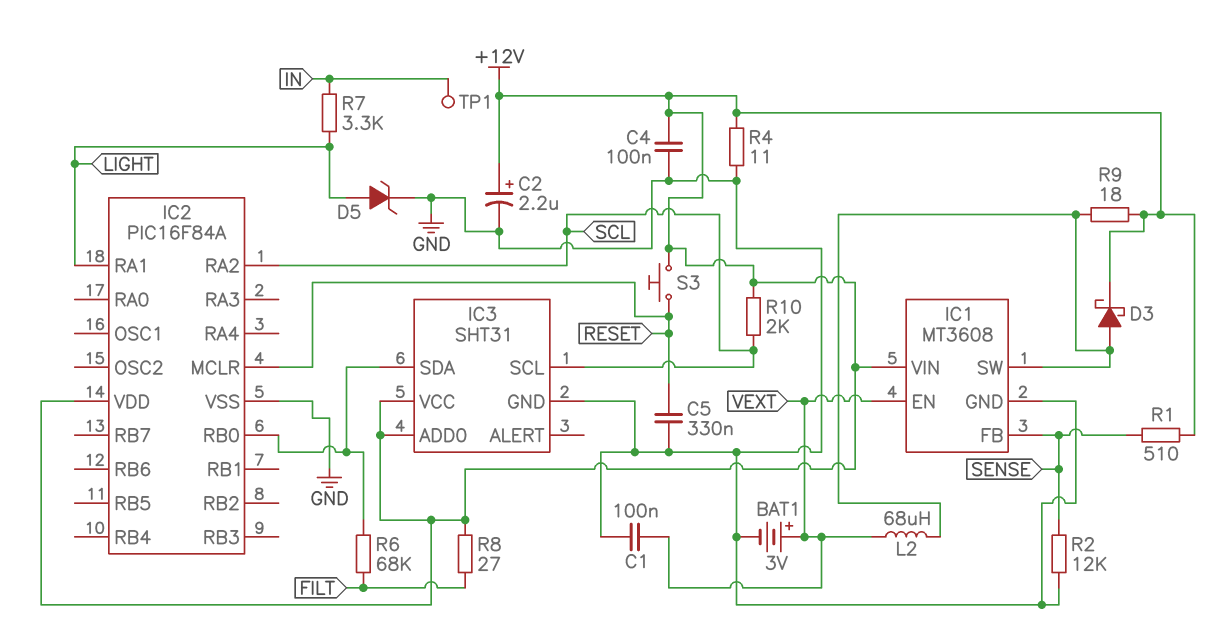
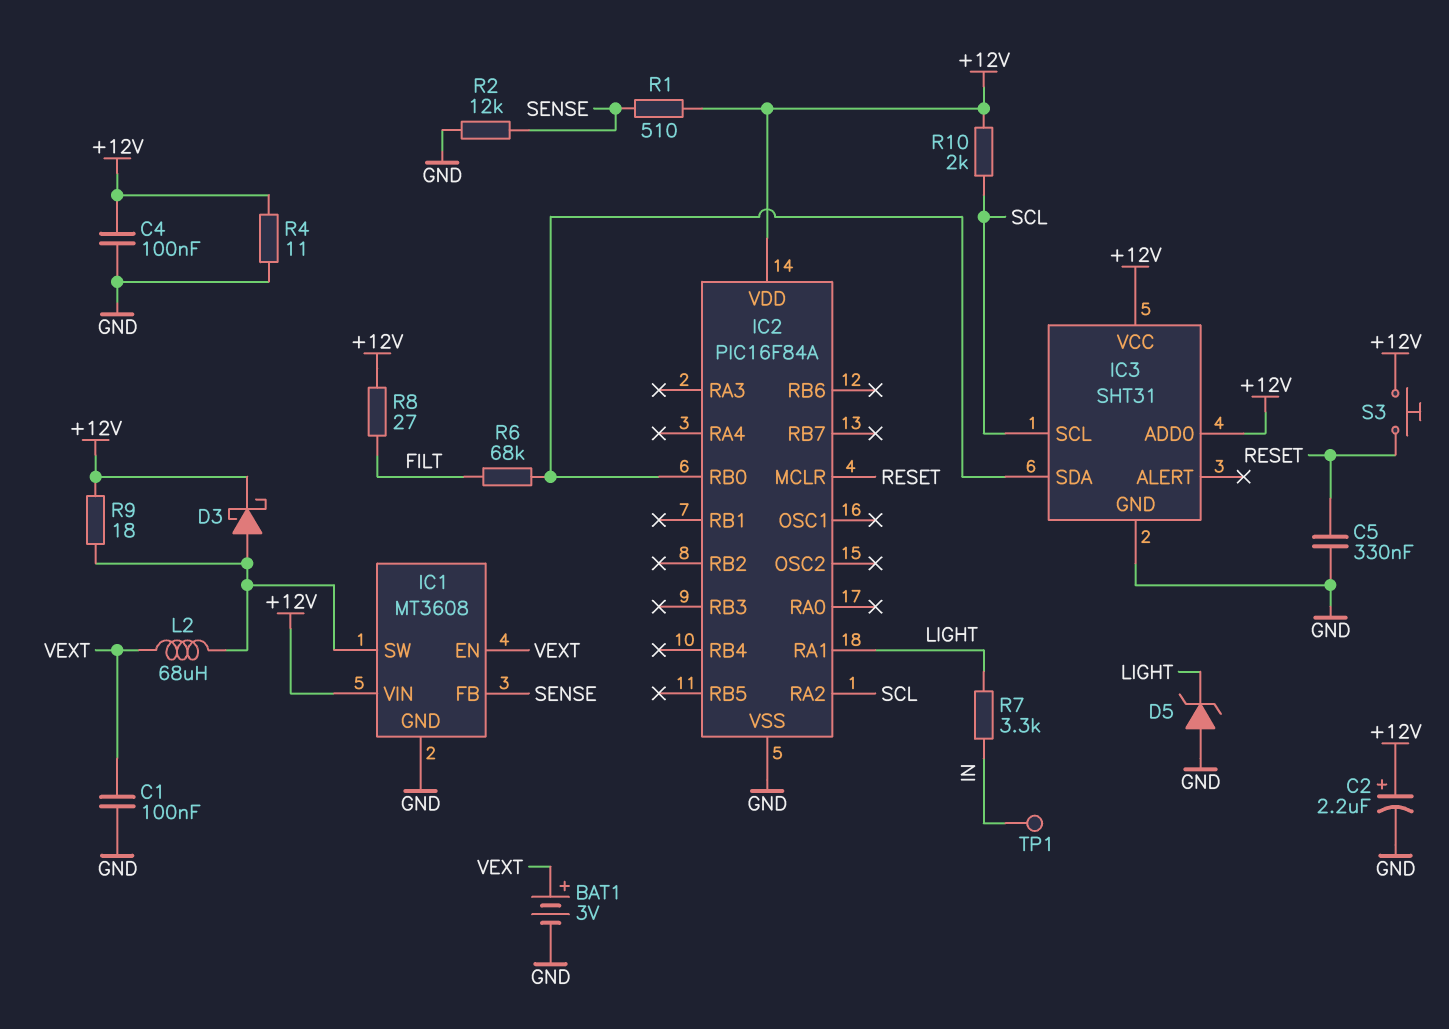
D5: zener (A LIGHT, K GND) -> zener (A GND, K LIGHT)

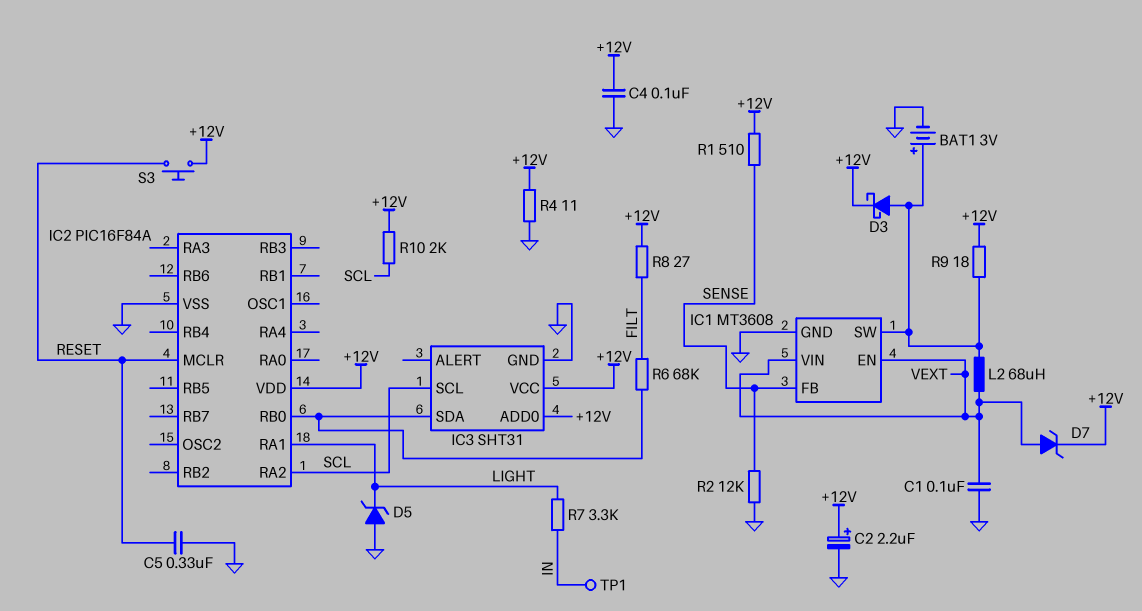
BAT1: 3V (plus VEXT, minus GND) -> 3V (plus IC1/SW, minus GND)
D7: none -> zener (A VEXT, K +12V)
IC1 pin VIN: +12V -> VEXT

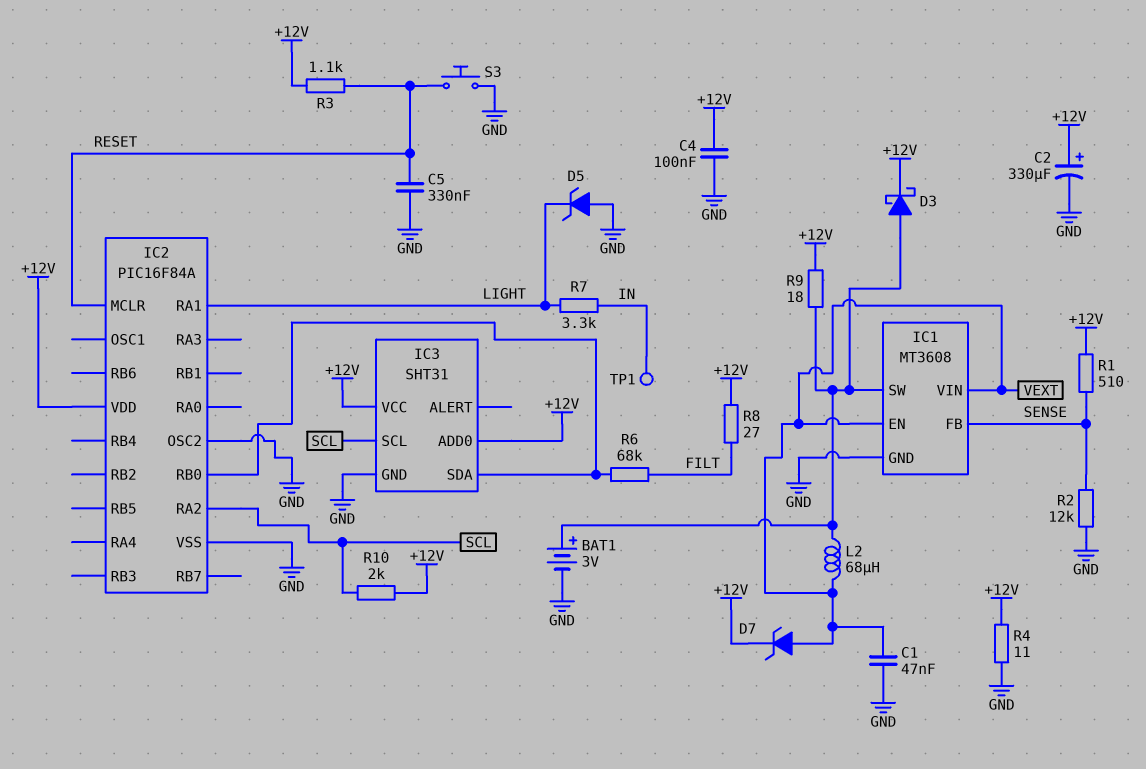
C1: 100nF (GND, VEXT) -> 47nF (GND, VEXT)
C2: 2.2uF (plus +12V, minus GND) -> 330uF (plus +12V, minus GND)
IC2 pin OSC2: none -> GND
R3: none -> 1.1k (+12V, RESET)
S3: button (+12V, RESET) -> button (GND, RESET)

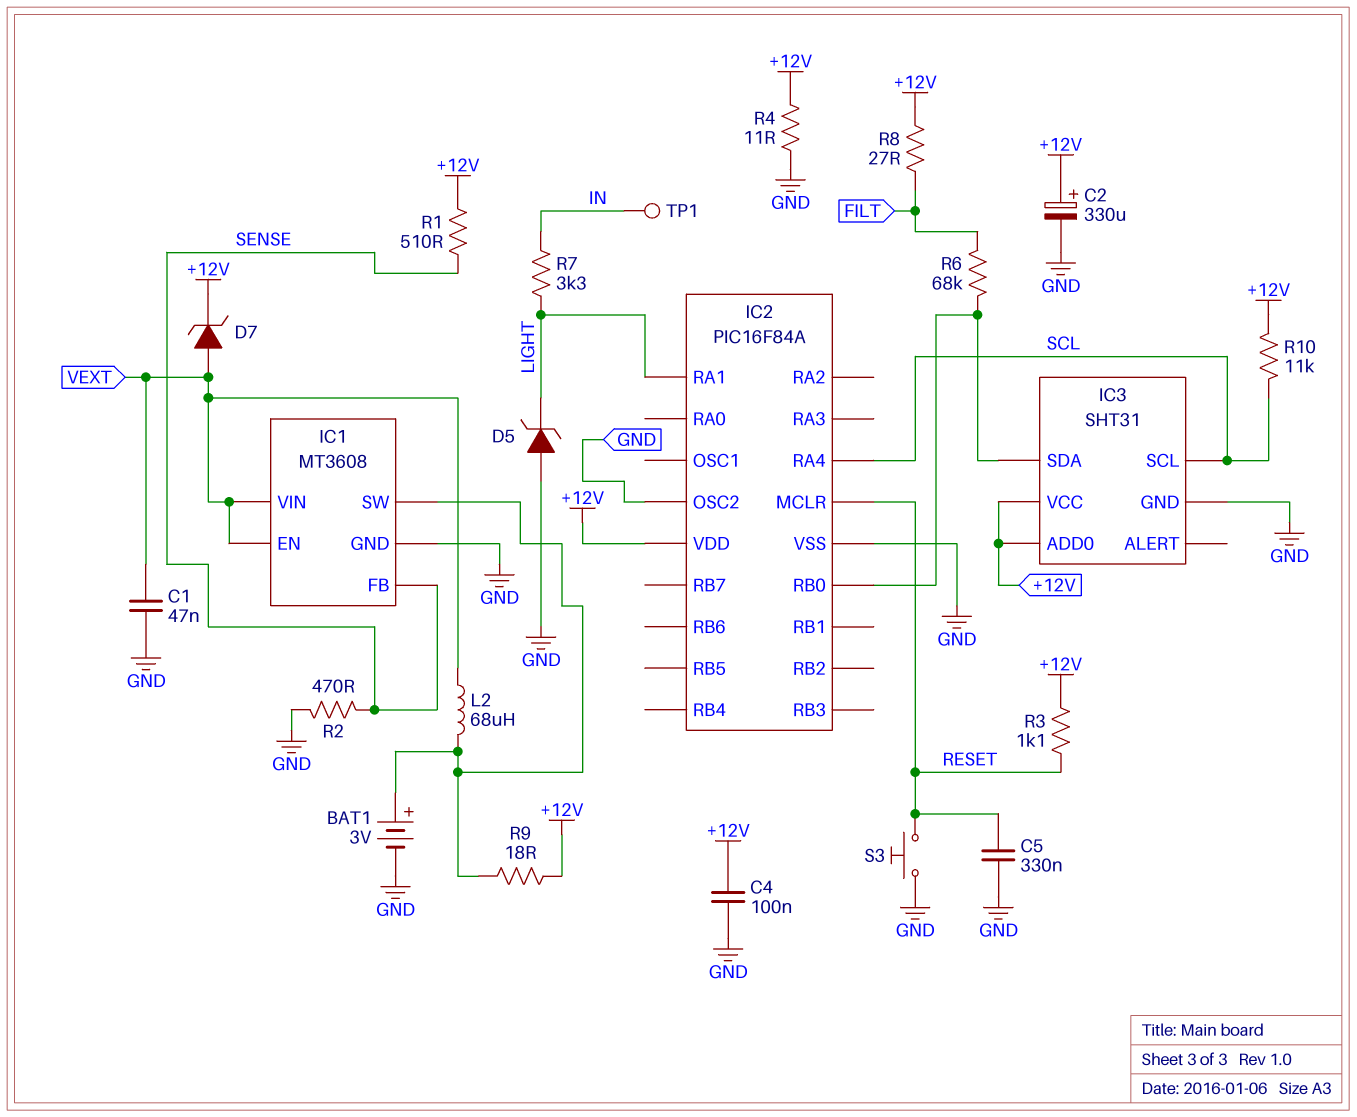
D3: schottky (A IC1/SW, K +12V) -> none
IC2 pin RA2: SCL -> none
IC2 pin RA4: none -> SCL
R2: 12k (GND, SENSE) -> 470 (GND, SENSE)
R10: 2k (+12V, SCL) -> 11k (+12V, SCL)

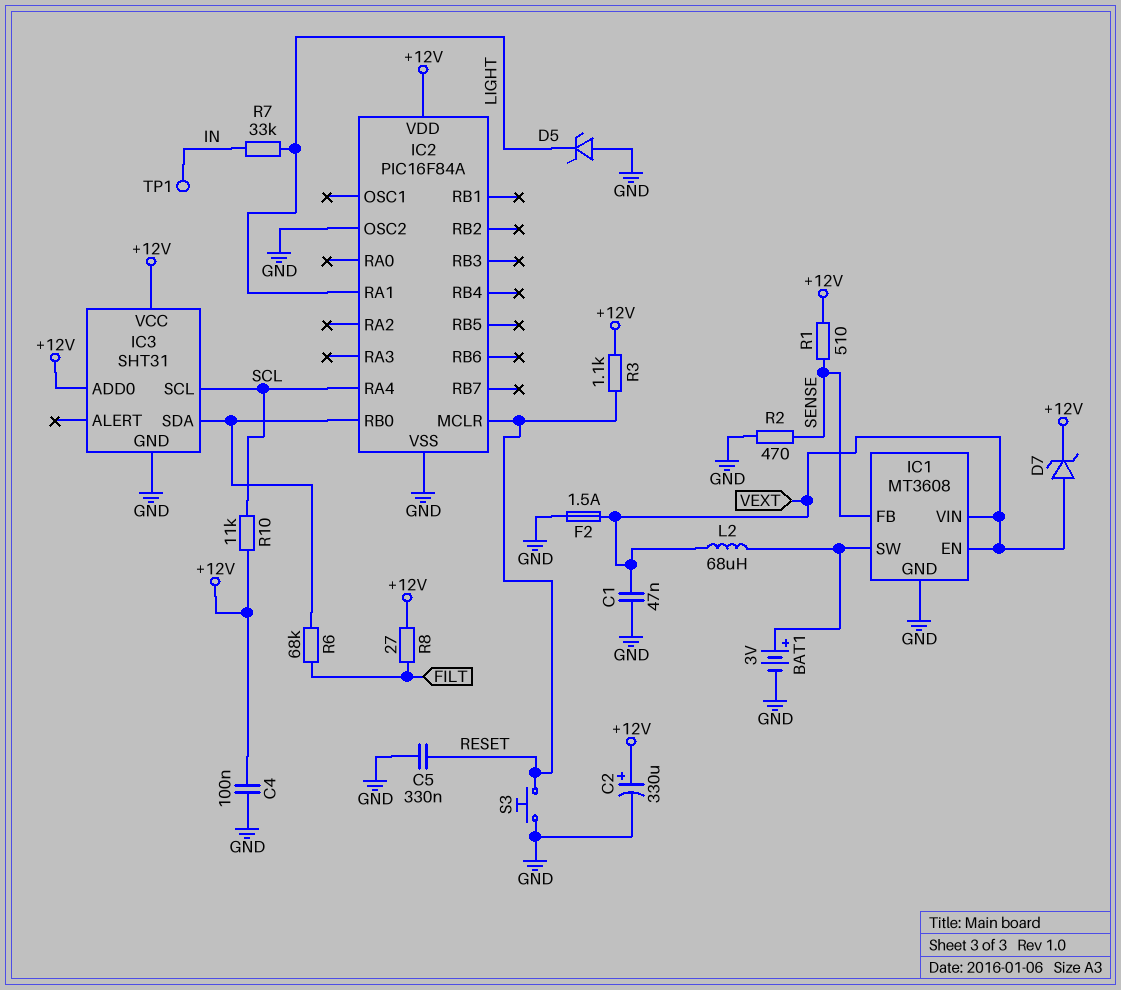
F2: none -> 1.5A (GND, VEXT)
R4: 11 (+12V, GND) -> none
R7: 3.3k (IN, LIGHT) -> 33k (IN, LIGHT)
R9: 18 (+12V, IC1/SW) -> none

